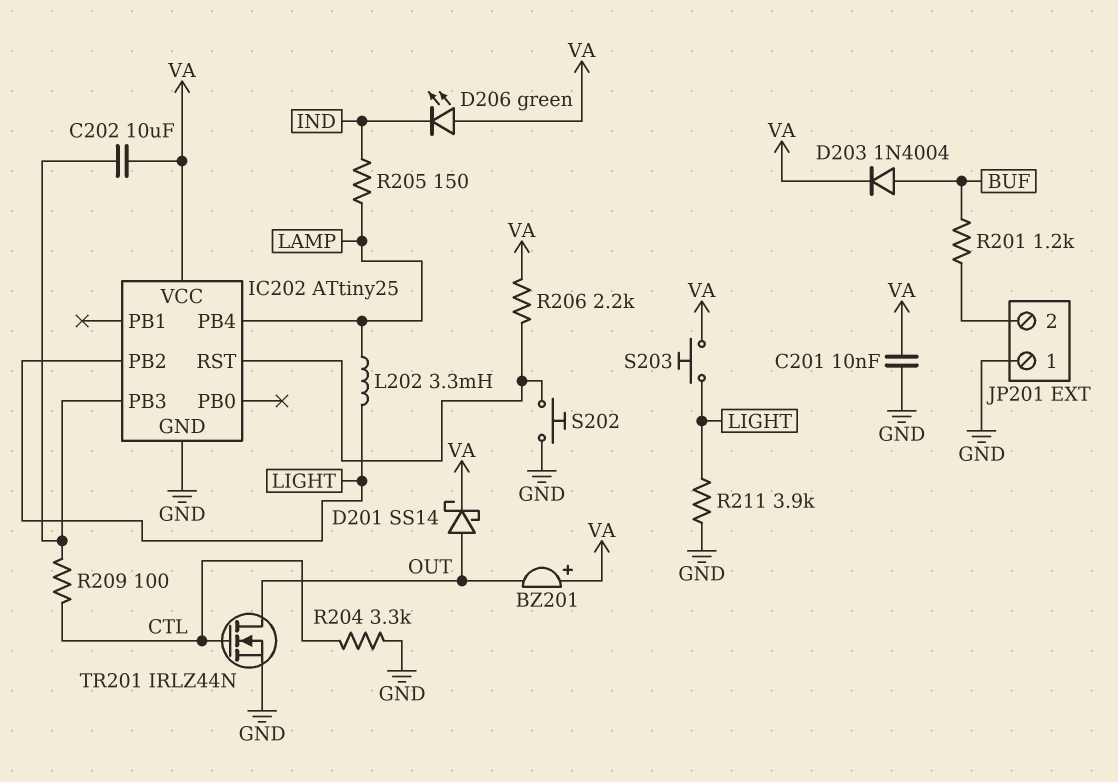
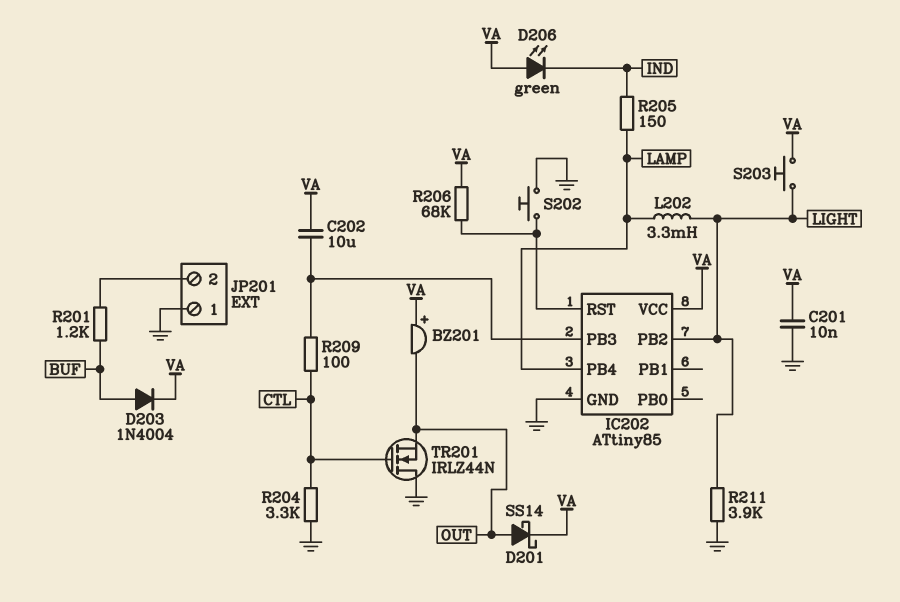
IC202: ATtiny25 -> ATtiny85
R206: 2.2k (IC202/RST, VA) -> 68k (IC202/RST, VA)
TR201: NMOS IRLZ44N (G CTL, D OUT, S GND) -> NMOS IRLZ44N (G CTL, D GND, S OUT)

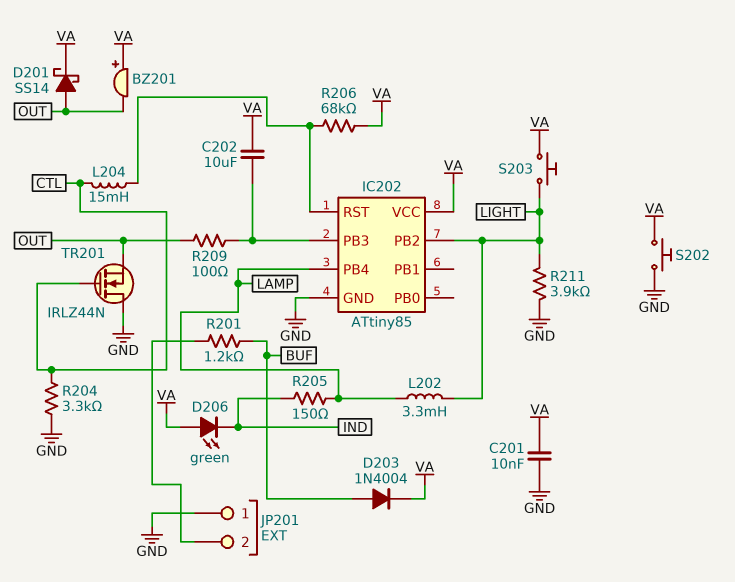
L204: none -> 15mH (CTL, IC202/RST)
R209: 100 (CTL, IC202/PB3) -> 100 (IC202/PB3, OUT)
S202: button (GND, IC202/RST) -> button (GND, VA)

